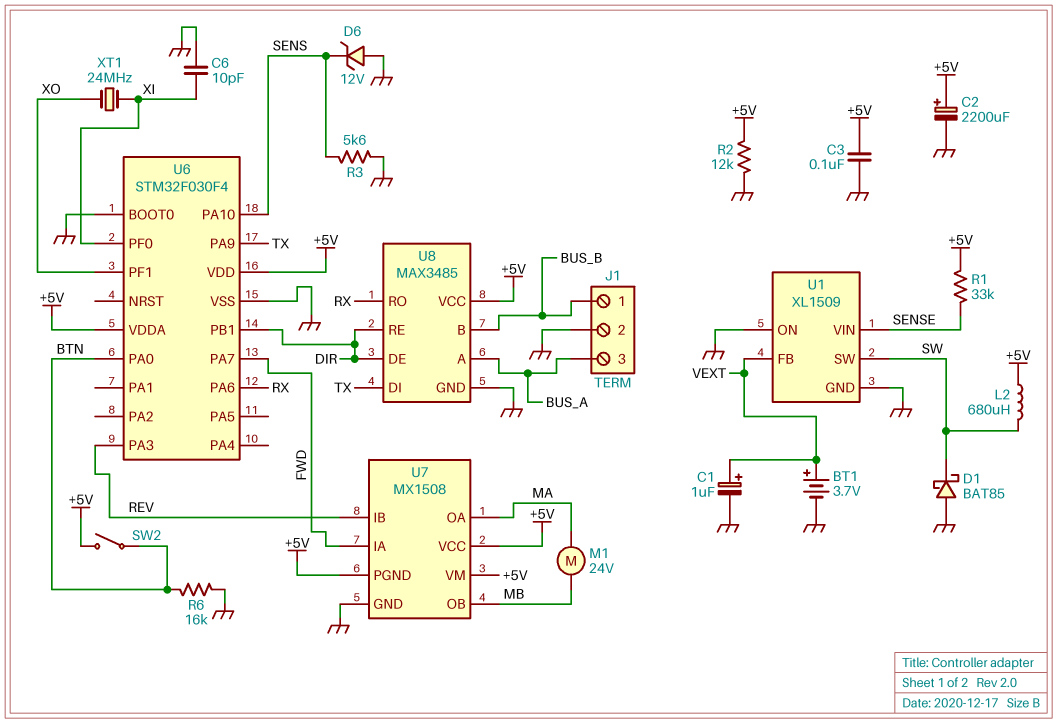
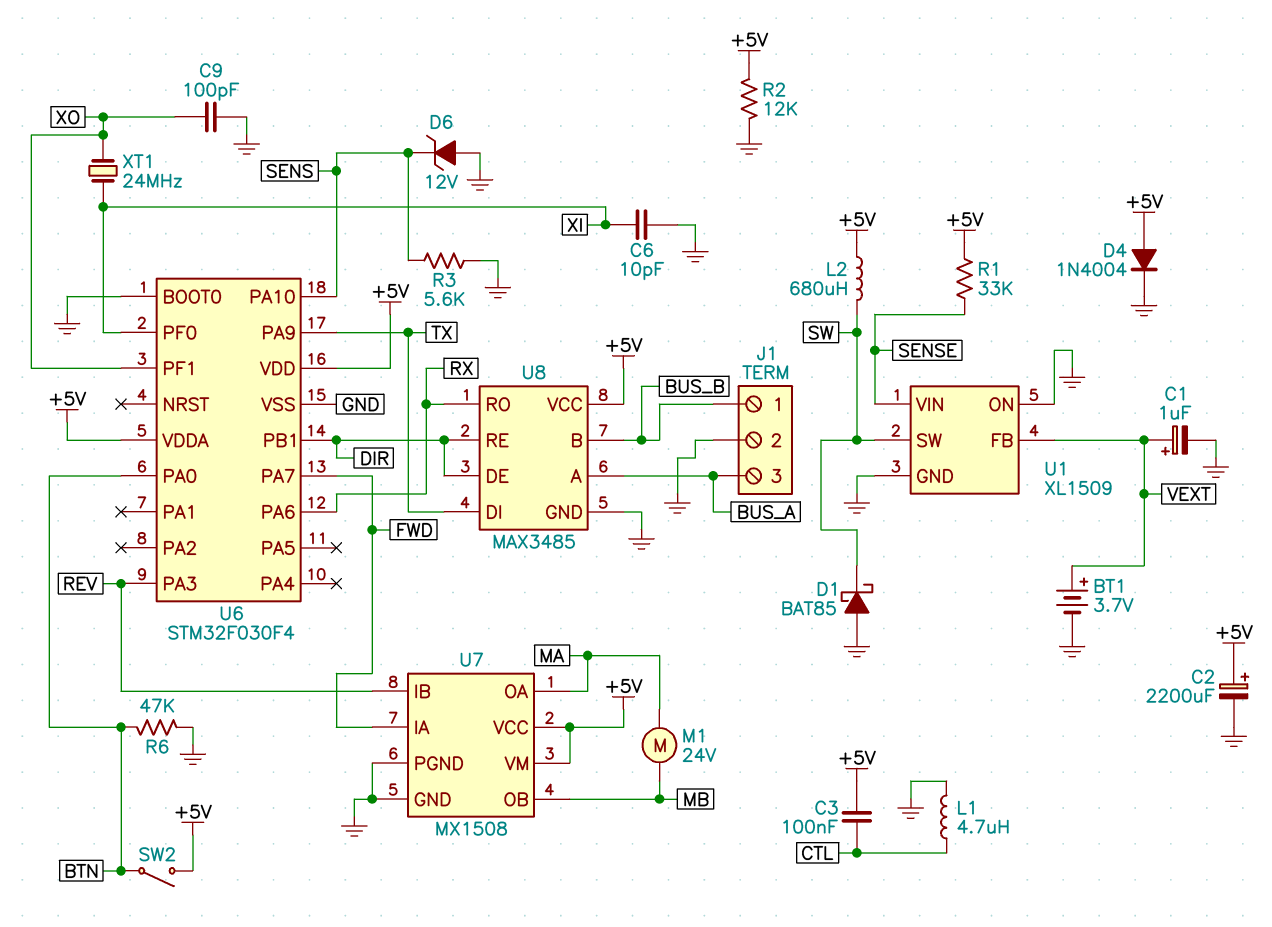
C3: 100nF (+5V, GND) -> 100nF (+5V, CTL)
C9: none -> 100pF (GND, XO)
D4: none -> diode 1N4004 (A +5V, K GND)
L1: none -> 4.7uH (CTL, GND)
R6: 16k (BTN, GND) -> 47k (BTN, GND)
U7 pin PGND: +5V -> GND

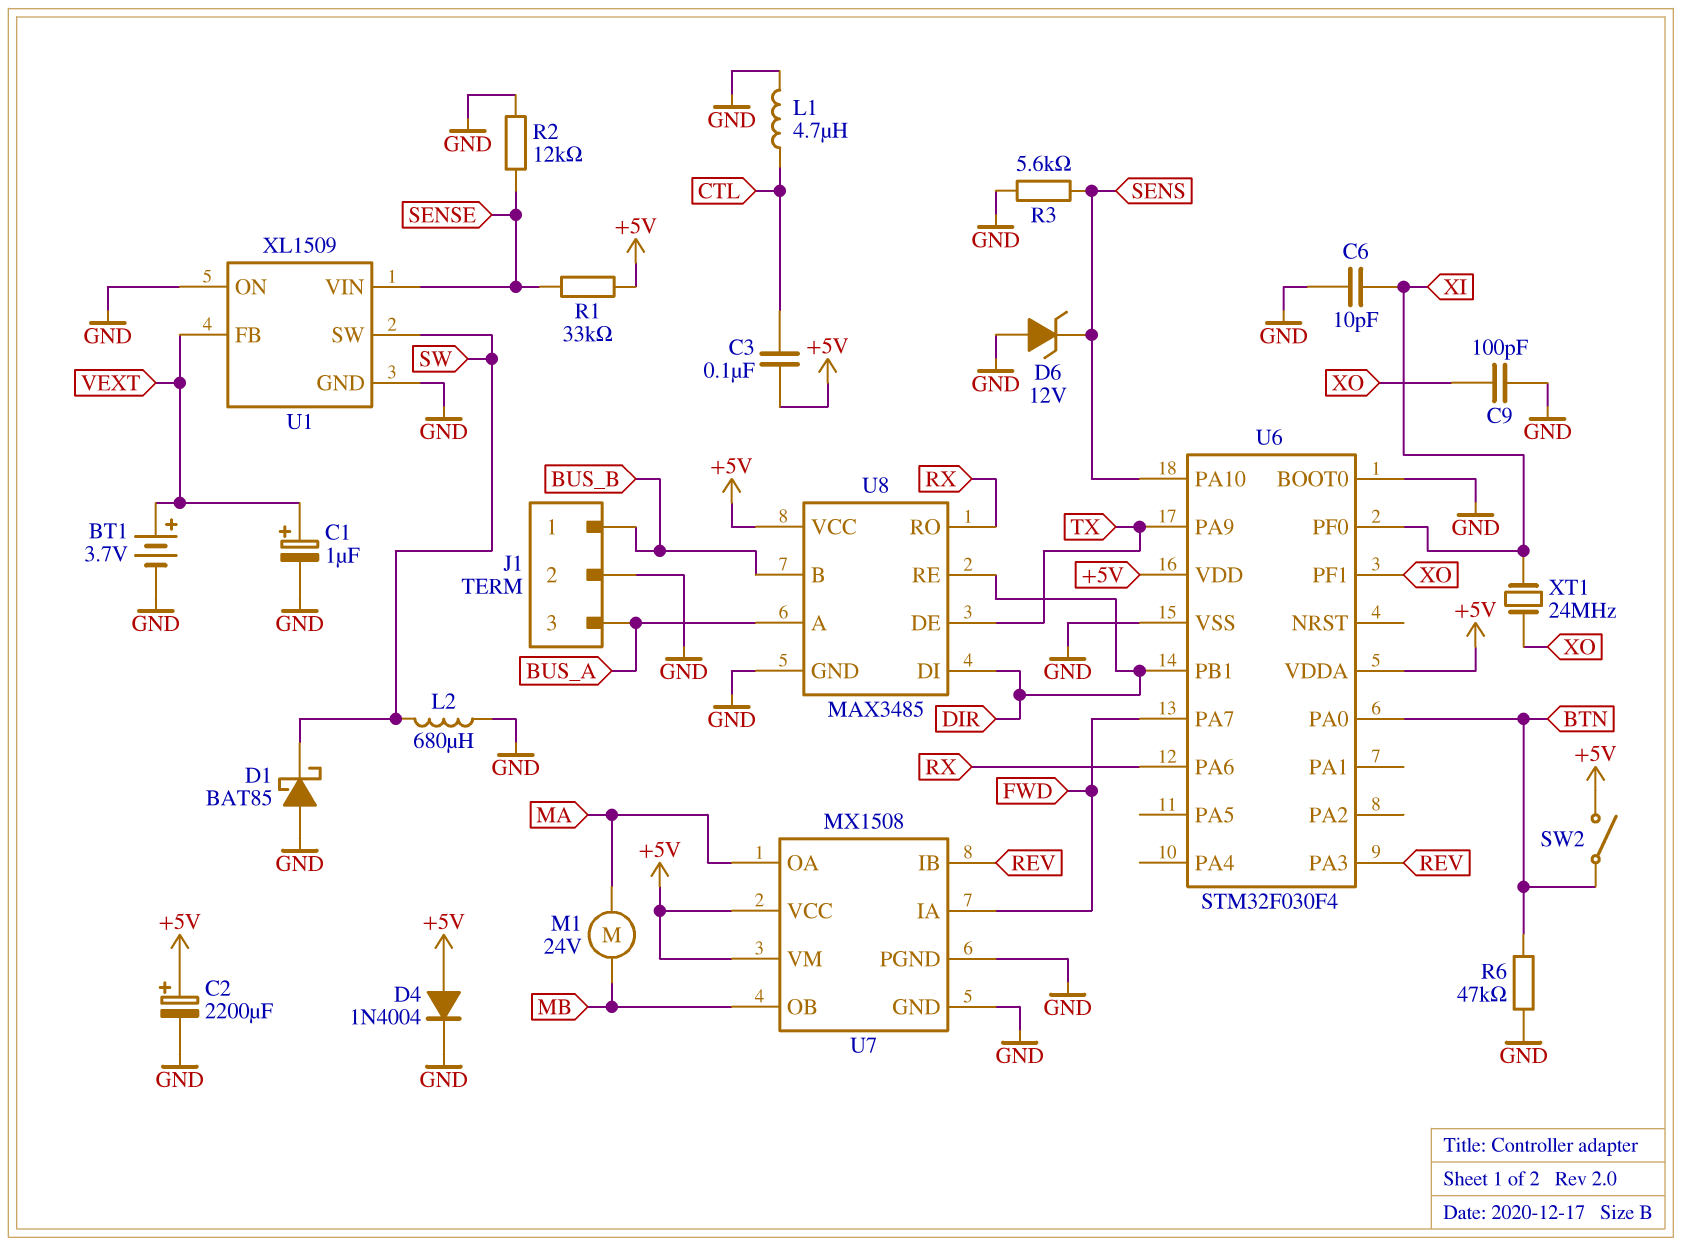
L2: 680uH (+5V, SW) -> 680uH (GND, SW)
R2: 12k (+5V, GND) -> 12k (GND, SENSE)
U8 pin DE: DIR -> TX
U8 pin DI: TX -> DIR

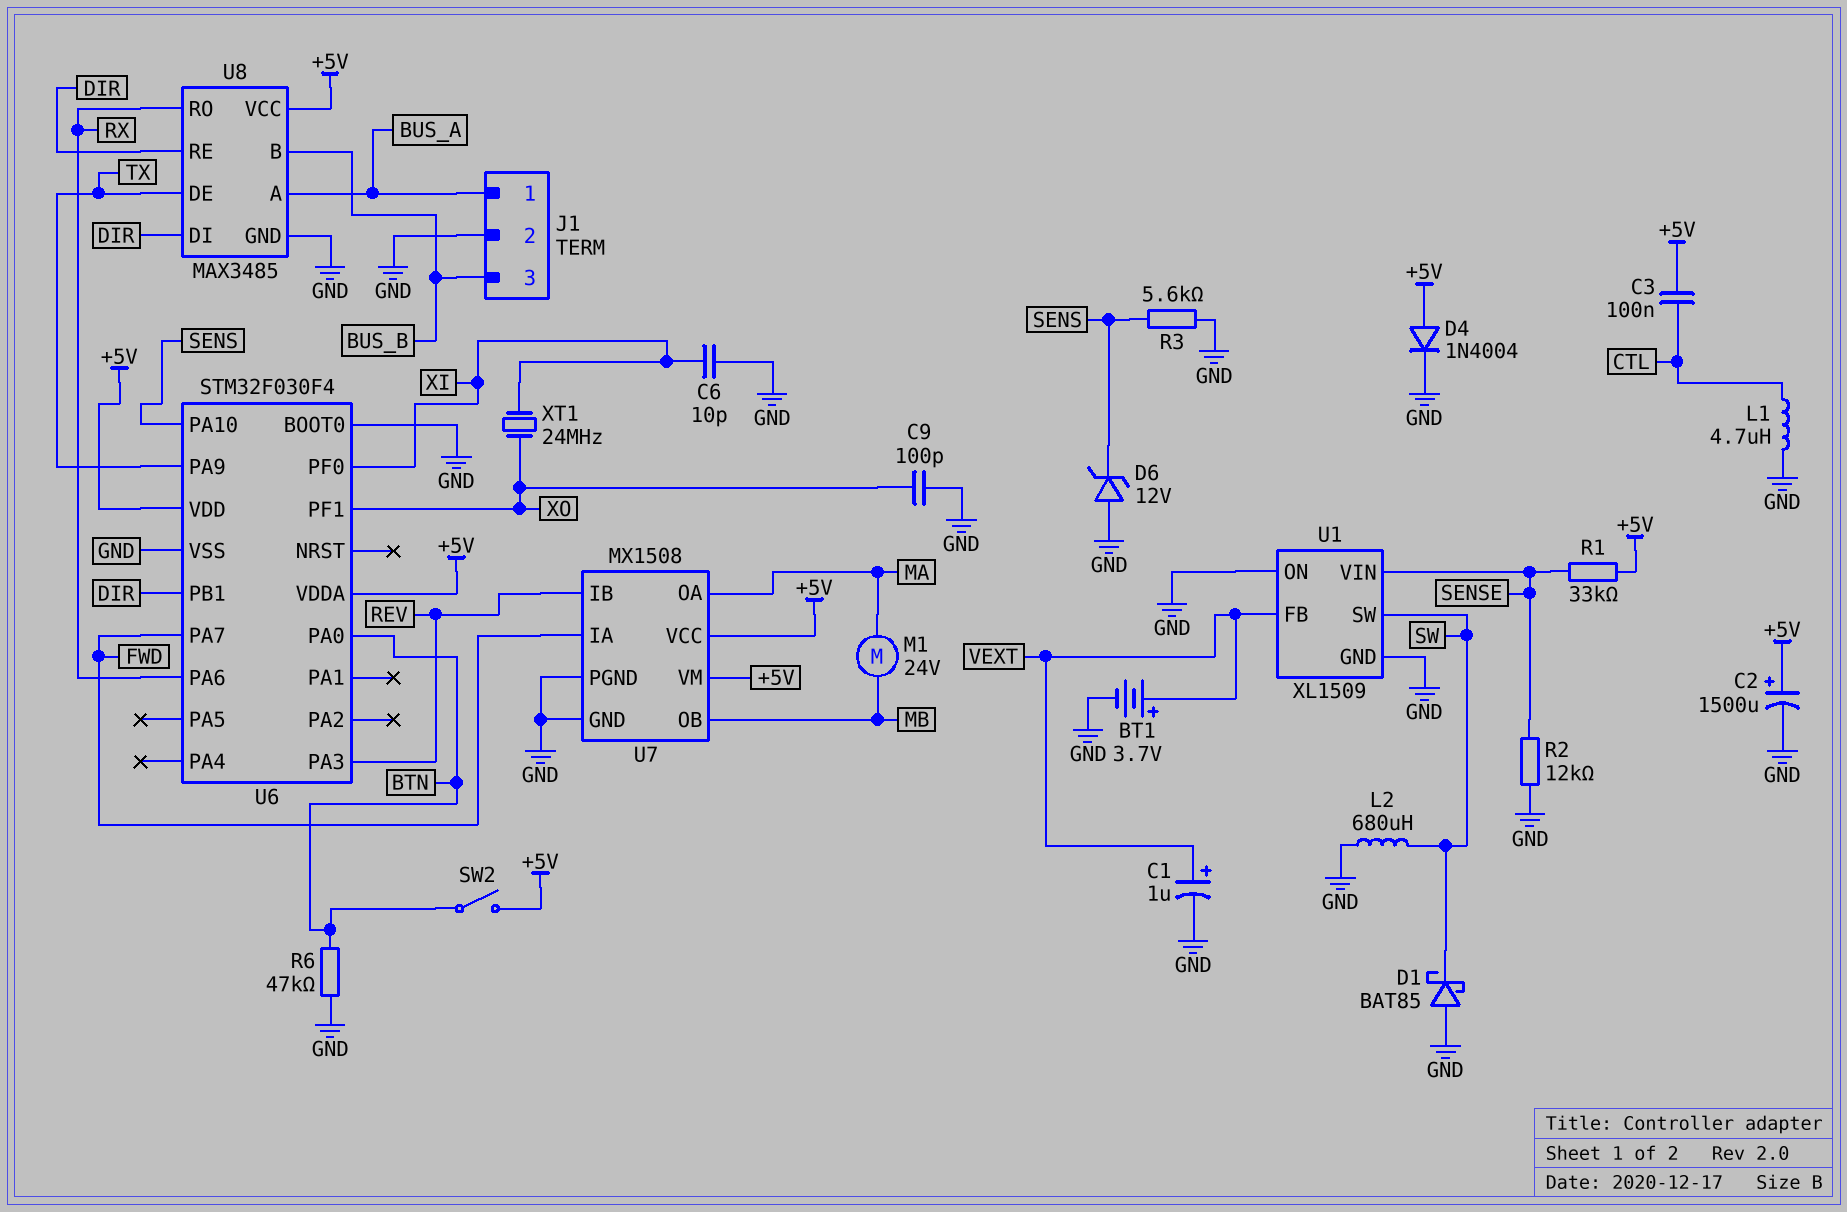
C2: 2200uF (plus +5V, minus GND) -> 1500uF (plus +5V, minus GND)
J1 pin 1: BUS_B -> BUS_A
J1 pin 3: BUS_A -> BUS_B

